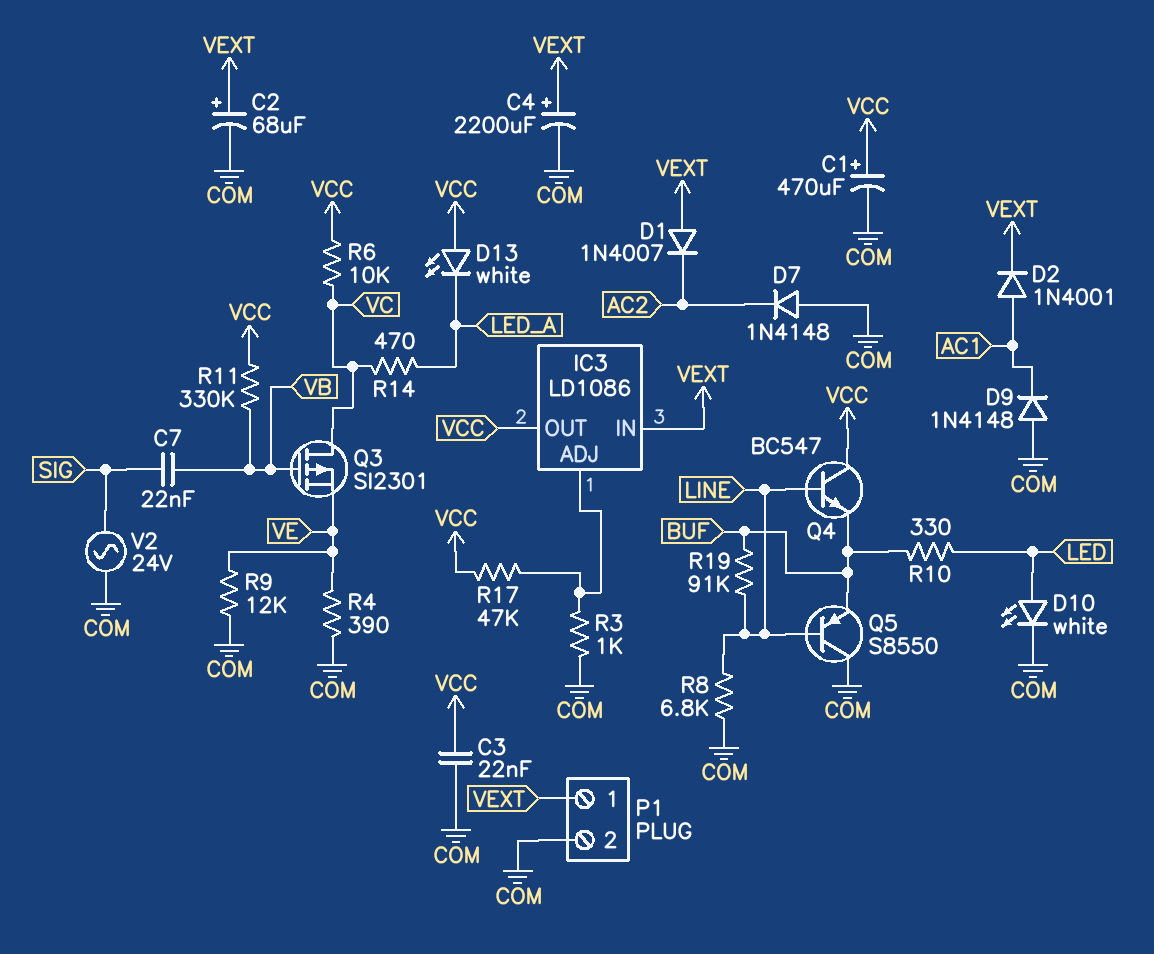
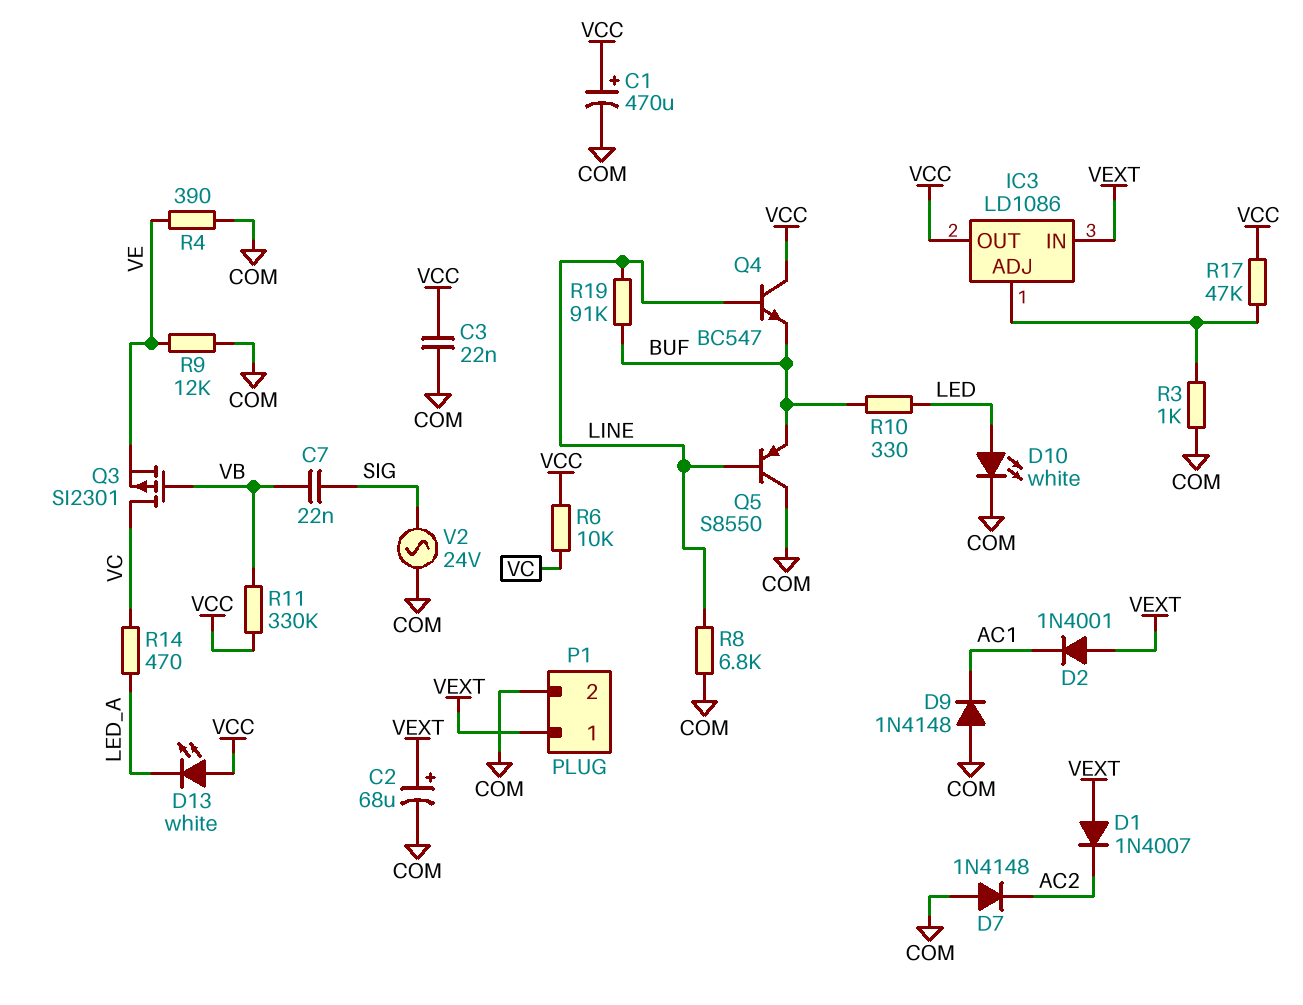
C4: 2200uF (plus VEXT, minus COM) -> none
D2: diode 1N4001 (A AC1, K VEXT) -> diode 1N4001 (A VEXT, K AC1)

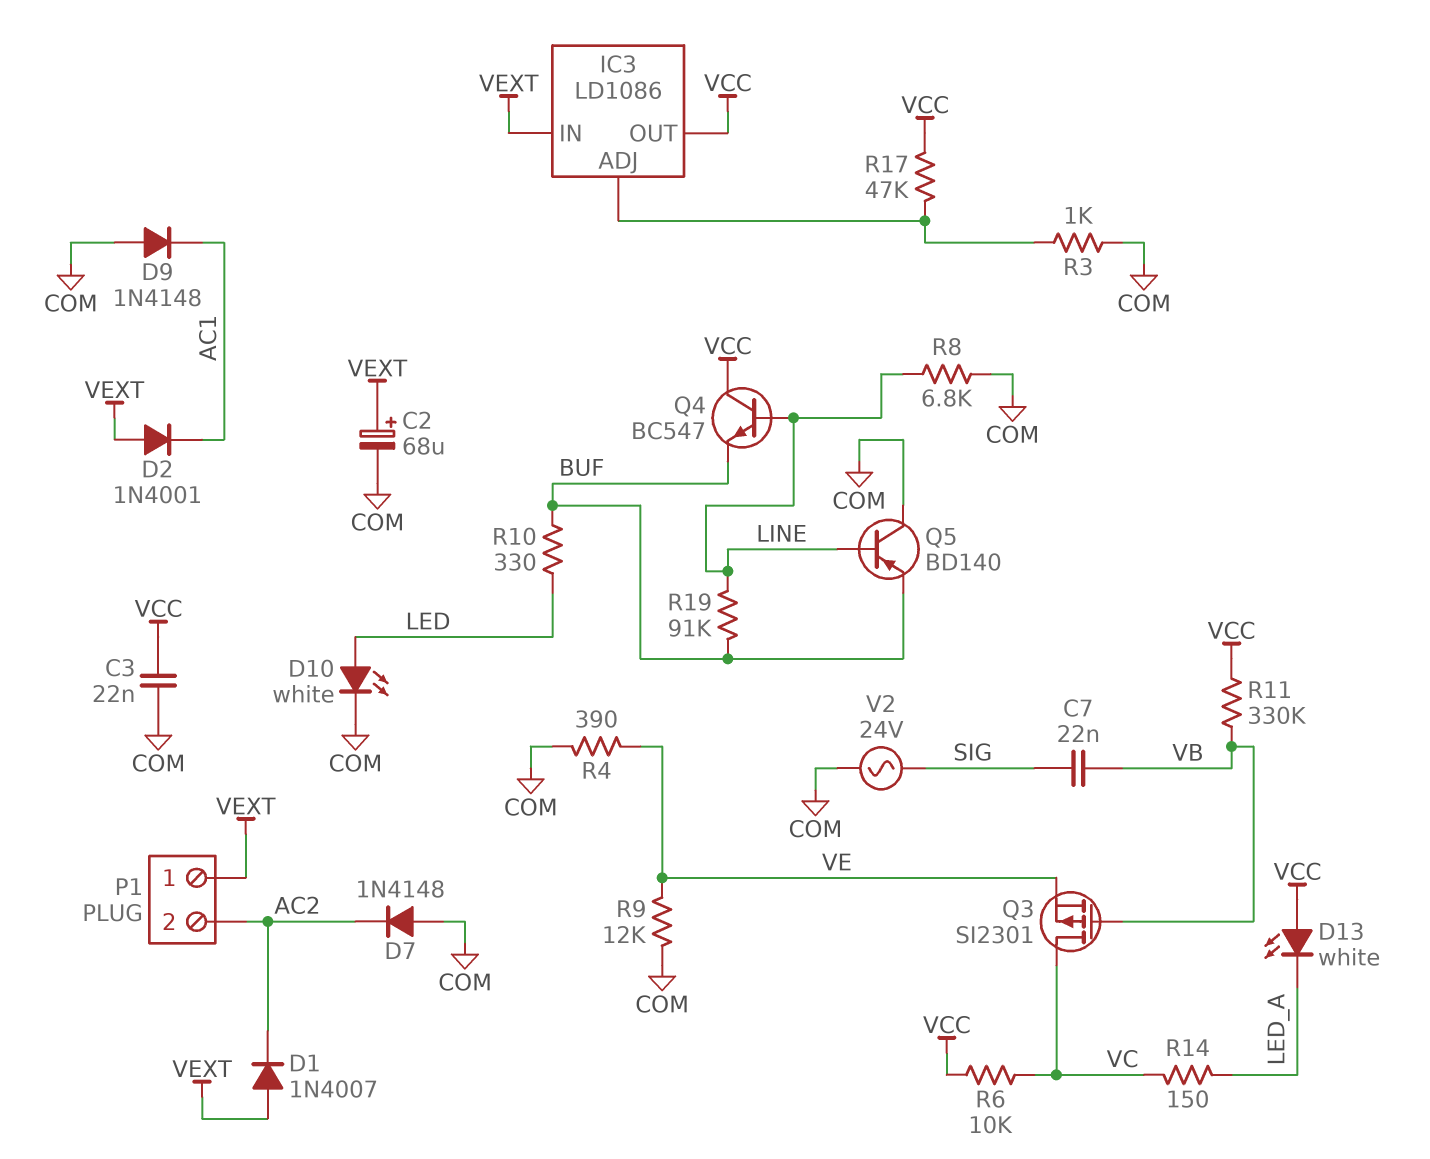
C1: 470uF (plus VCC, minus COM) -> none
P1 pin 2: COM -> AC2
Q5: PNP S8550 (B LINE, C COM, E BUF) -> PNP BD140 (B LINE, C COM, E BUF)
R14: 470 (LED_A, VC) -> 150 (LED_A, VC)

